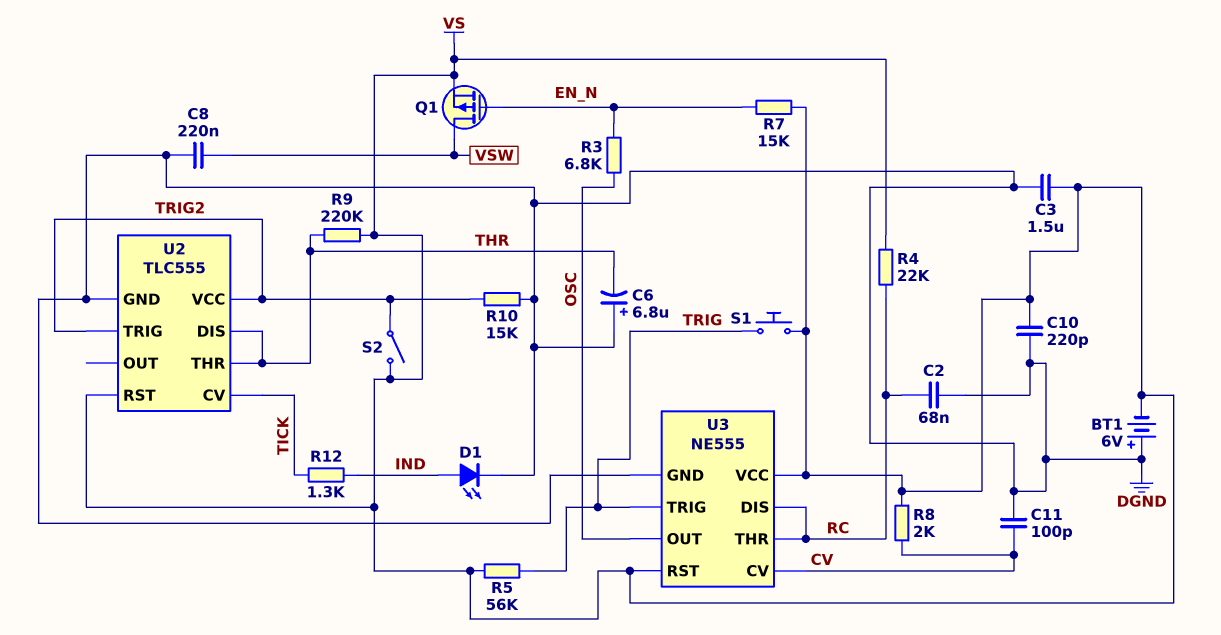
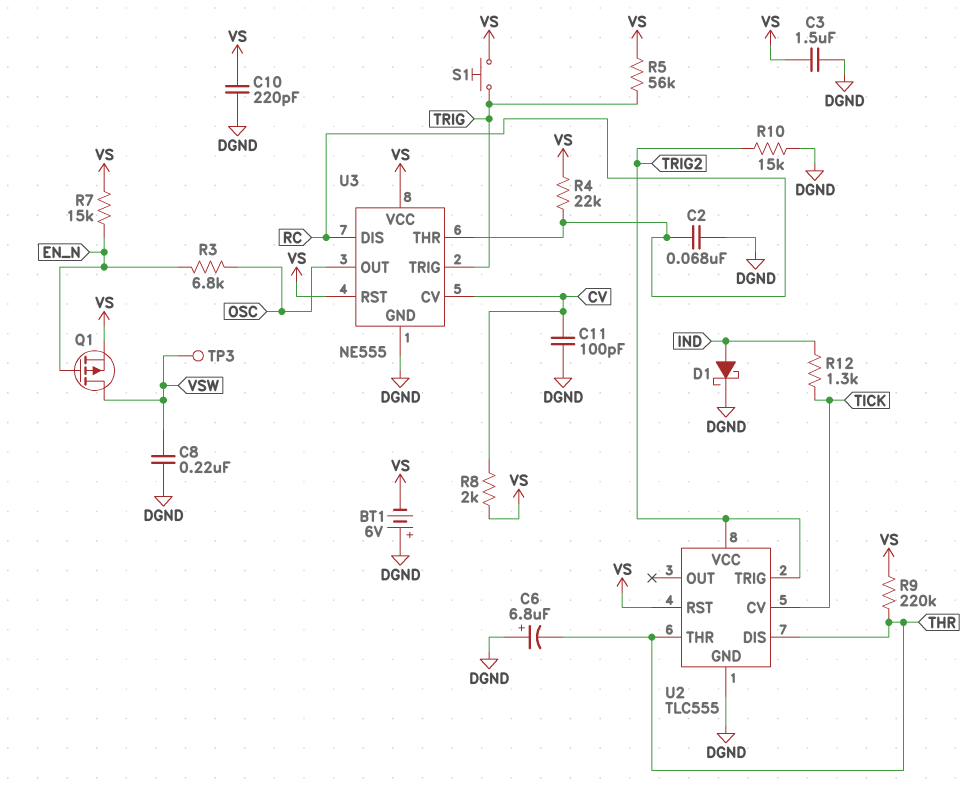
D1: LED (A IND, K DGND) -> schottky (A IND, K DGND)
S2: switch (TRIG2, VS) -> none
TP3: none -> test point (VSW)

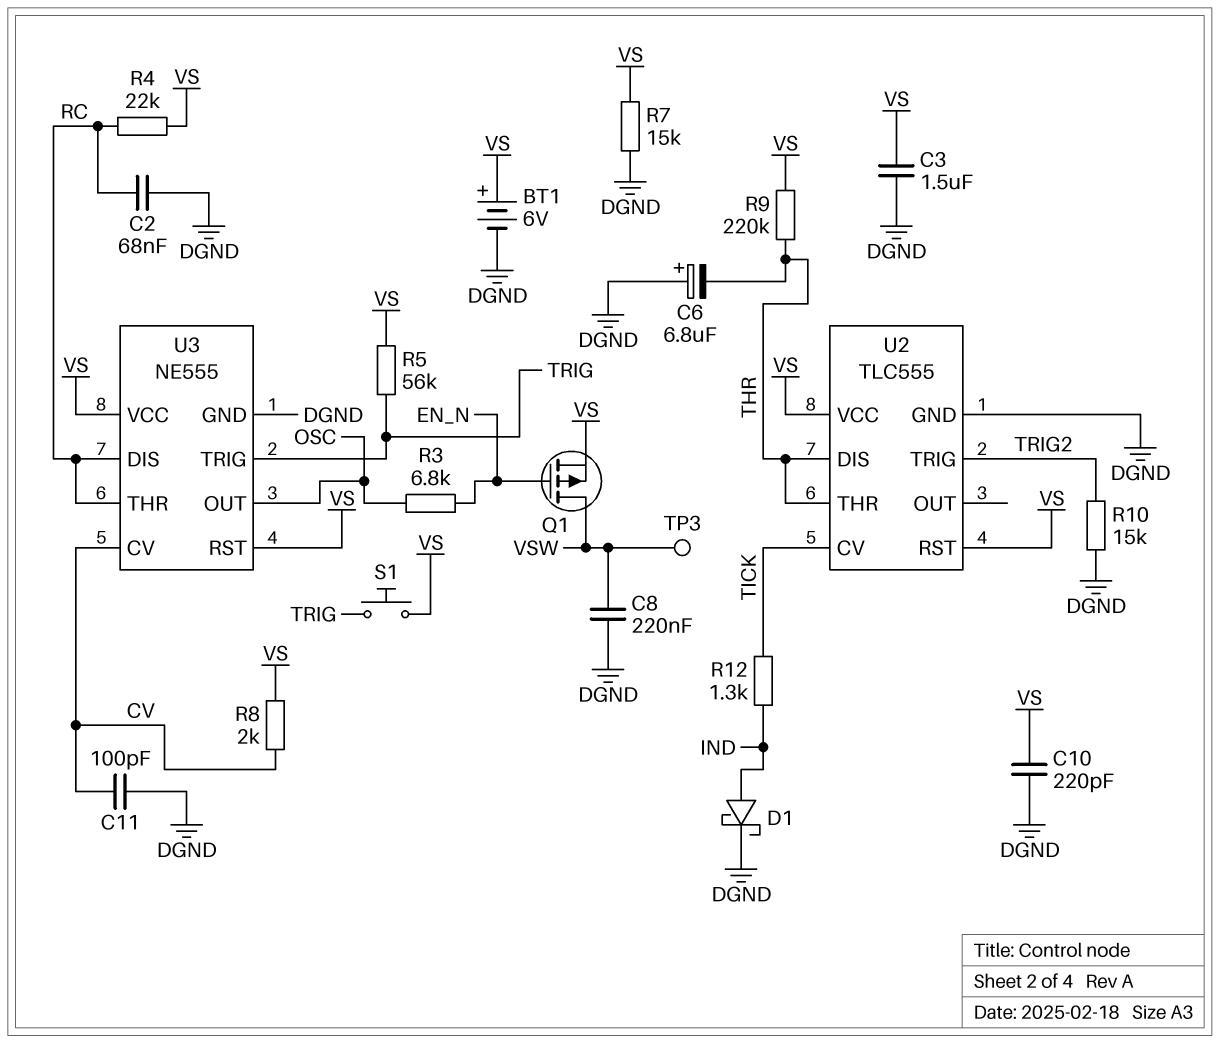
BT1: 6V (plus DGND, minus VS) -> 6V (plus VS, minus DGND)
R7: 15k (EN_N, VS) -> 15k (DGND, VS)
U2 pin VCC: TRIG2 -> VS

